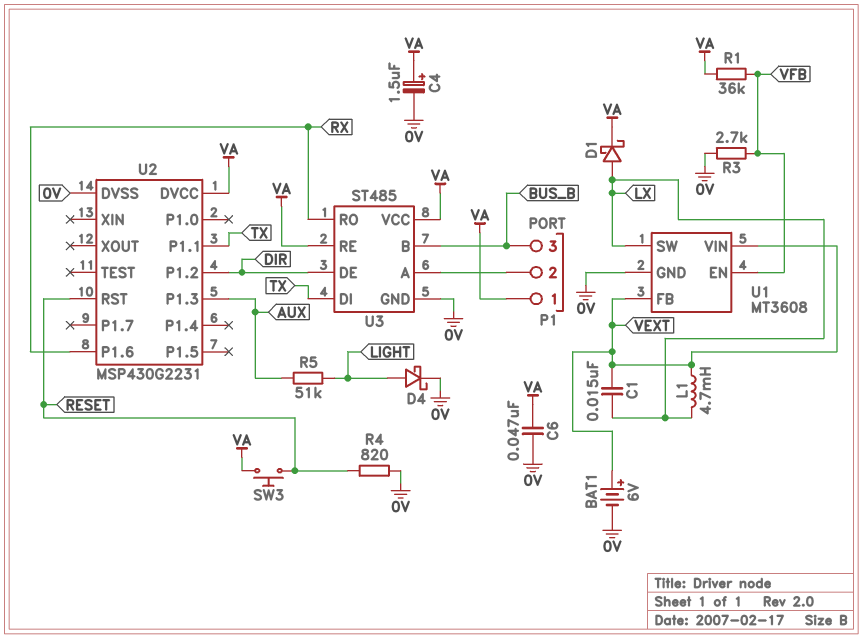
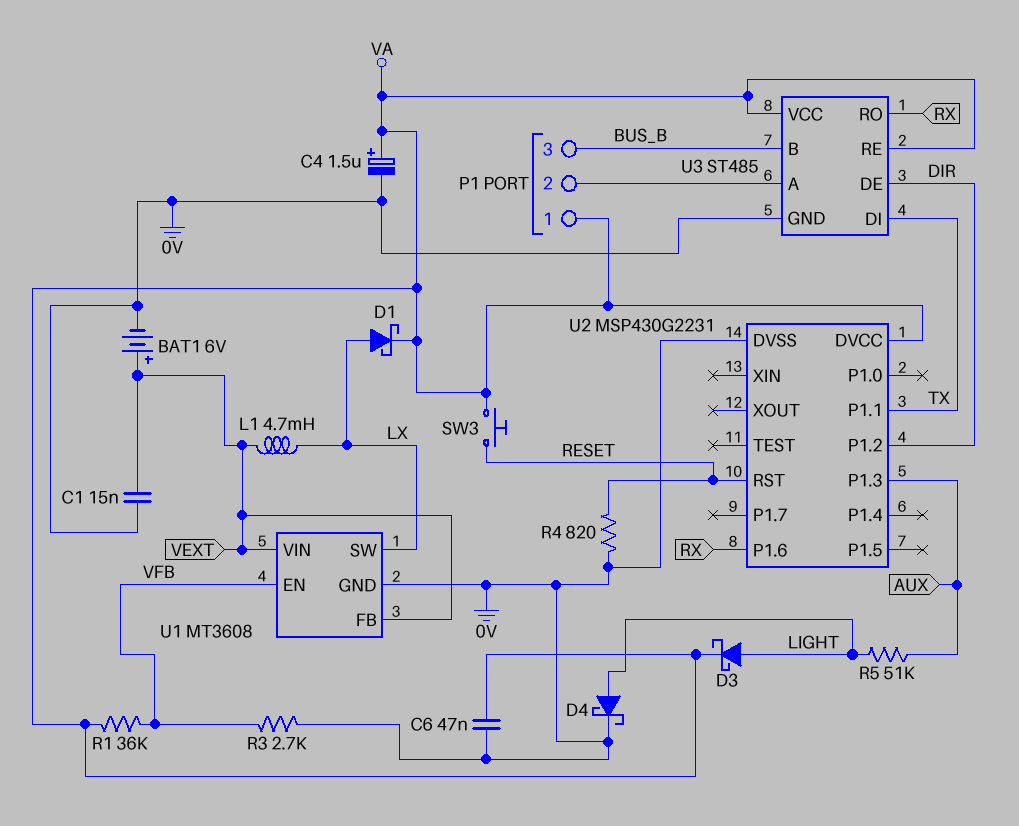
C1: 15nF (LX, VEXT) -> 15nF (0V, VEXT)
D3: none -> schottky (A LIGHT, K VA)

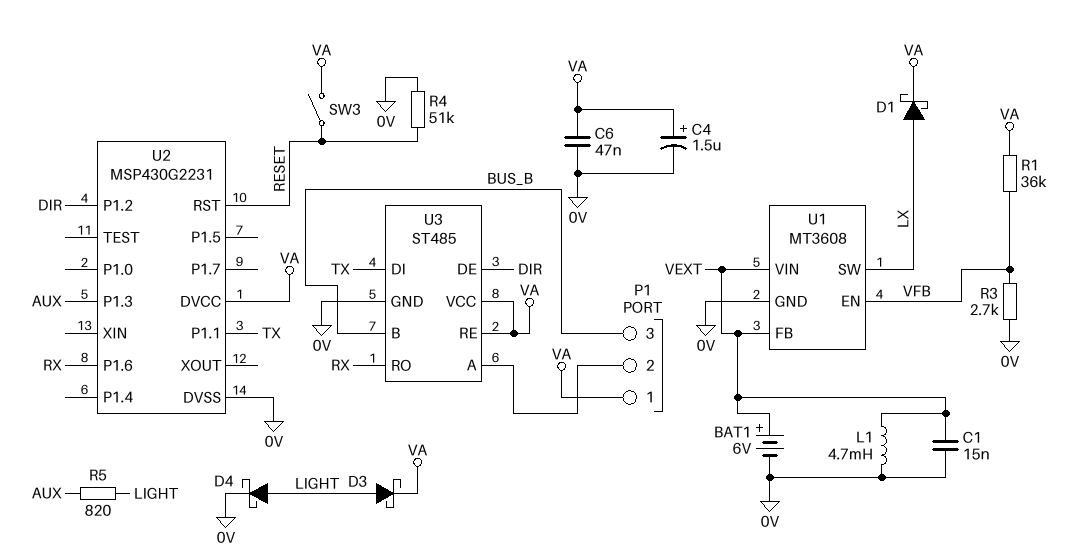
L1: 4.7mH (LX, VEXT) -> 4.7mH (0V, VEXT)
R4: 820 (0V, RESET) -> 51k (0V, RESET)
R5: 51k (AUX, LIGHT) -> 820 (AUX, LIGHT)
SW3: button (RESET, VA) -> switch (RESET, VA)

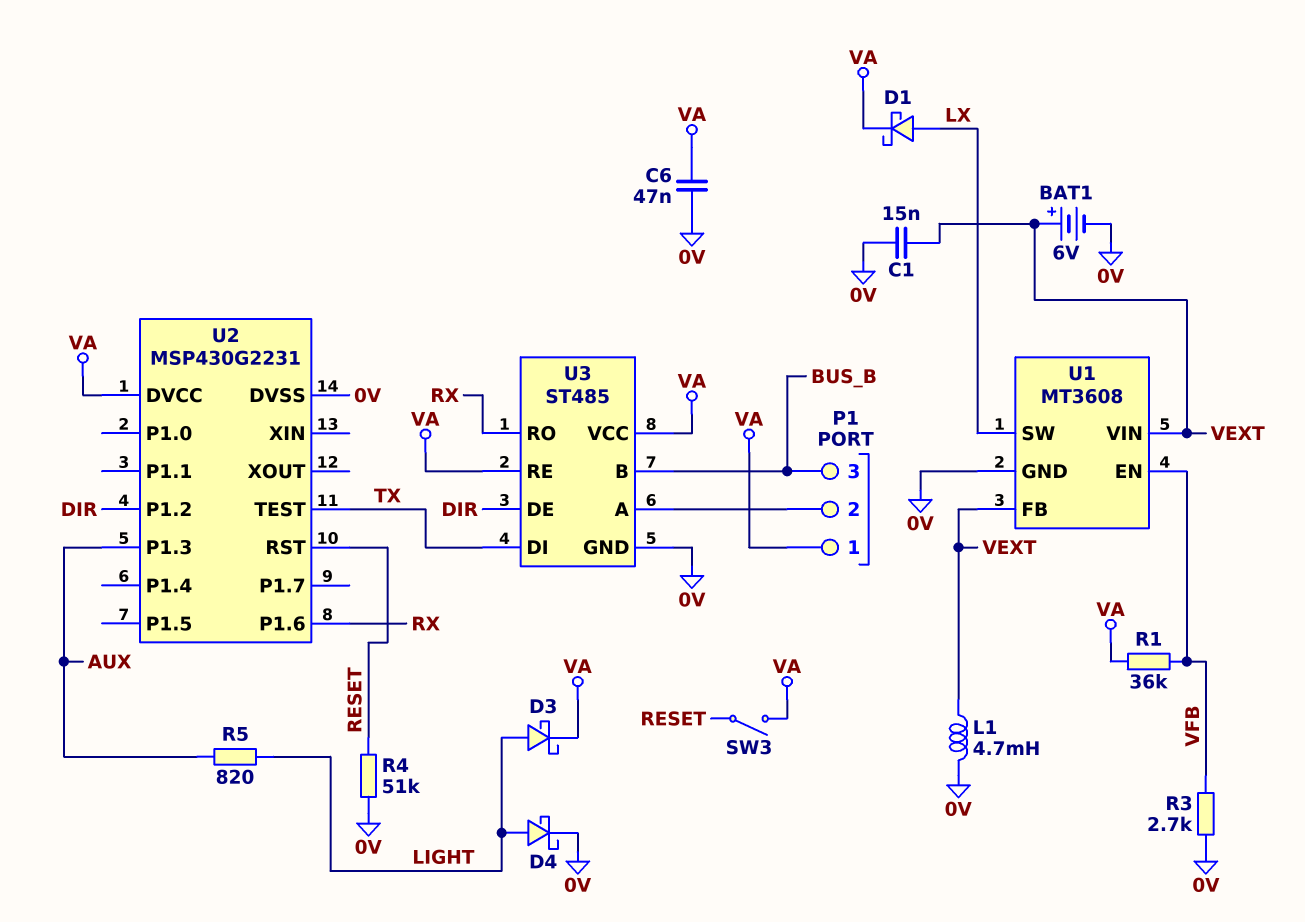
C4: 1.5uF (plus VA, minus 0V) -> none
U2 pin P1.1: TX -> none
U2 pin TEST: none -> TX

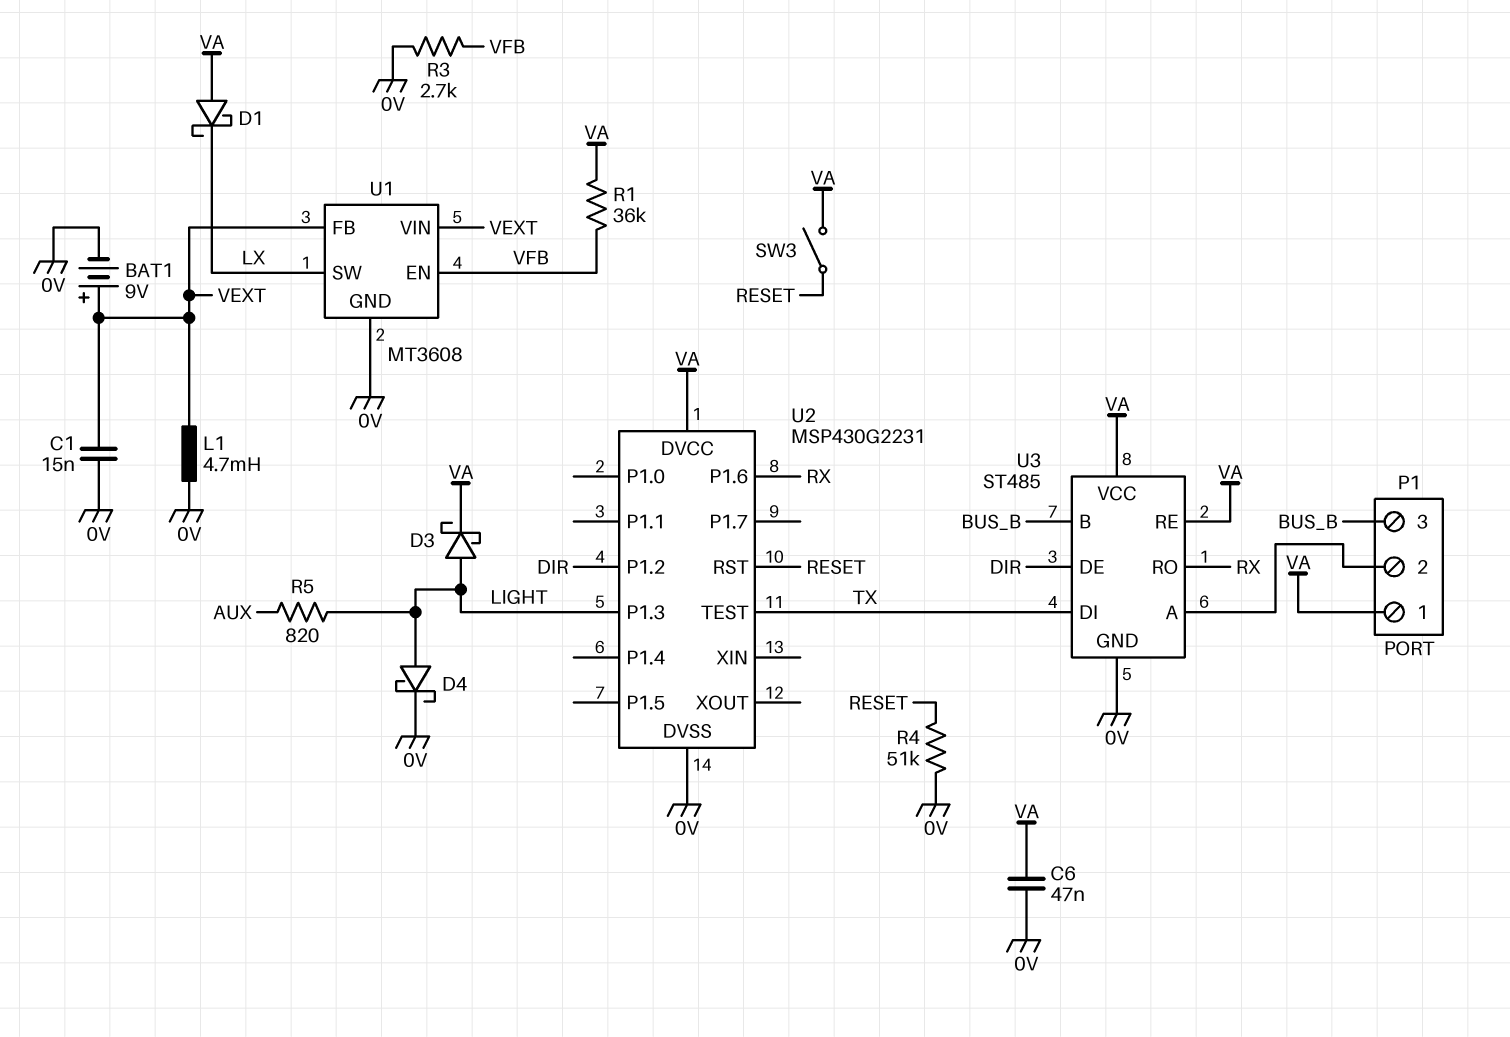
BAT1: 6V (plus VEXT, minus 0V) -> 9V (plus VEXT, minus 0V)
D1: schottky (A LX, K VA) -> schottky (A VA, K LX)
U2 pin P1.3: AUX -> LIGHT

